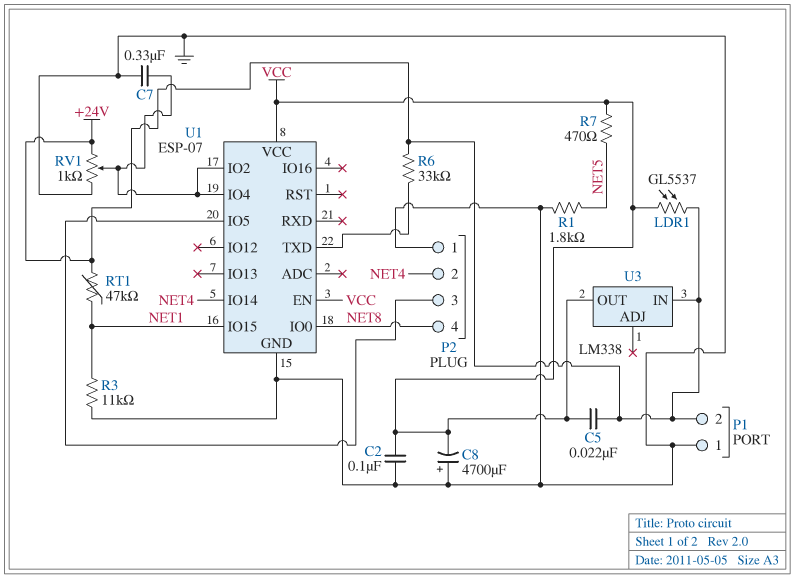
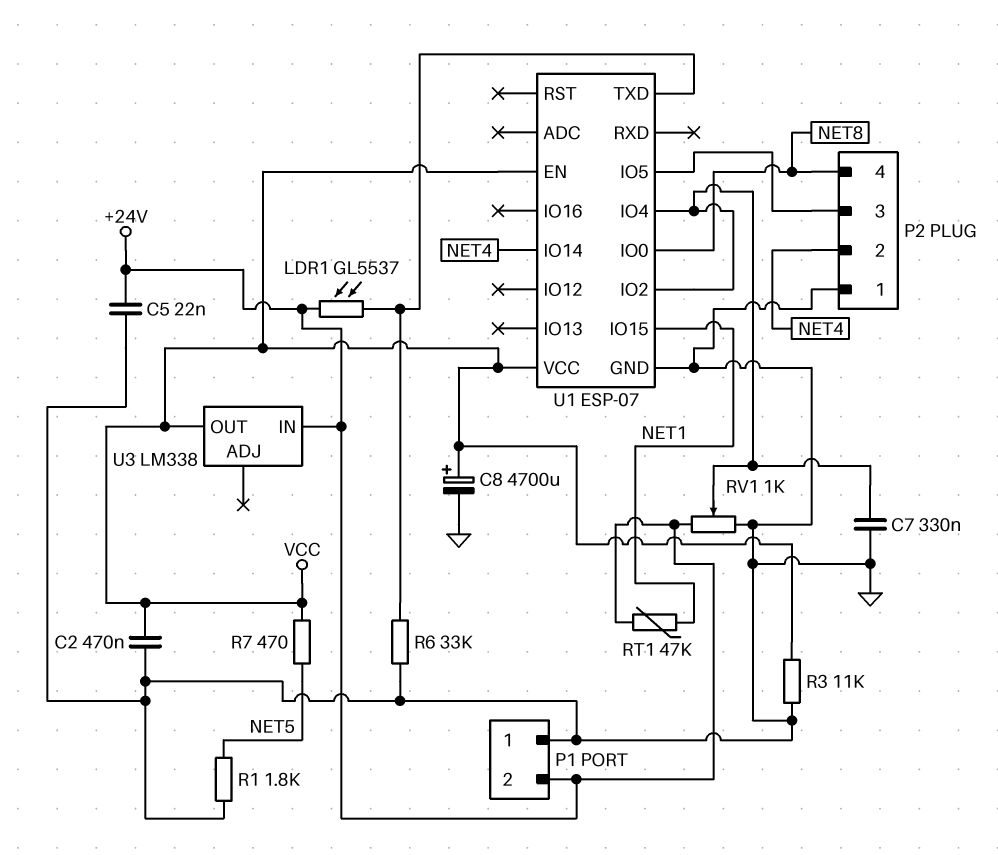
C2: 100nF (GND, VCC) -> 470nF (GND, VCC)
C5: 22nF (+24V, VCC) -> 22nF (+24V, GND)
C8: 4700uF (plus GND, minus VCC) -> 4700uF (plus VCC, minus GND)
LDR1: GL5537 (+24V, VCC) -> GL5537 (+24V, U1/TXD)
R3: 11k (GND, NET1) -> 11k (GND, VCC)
R6: 33k (+24V, U1/TXD) -> 33k (GND, U1/TXD)

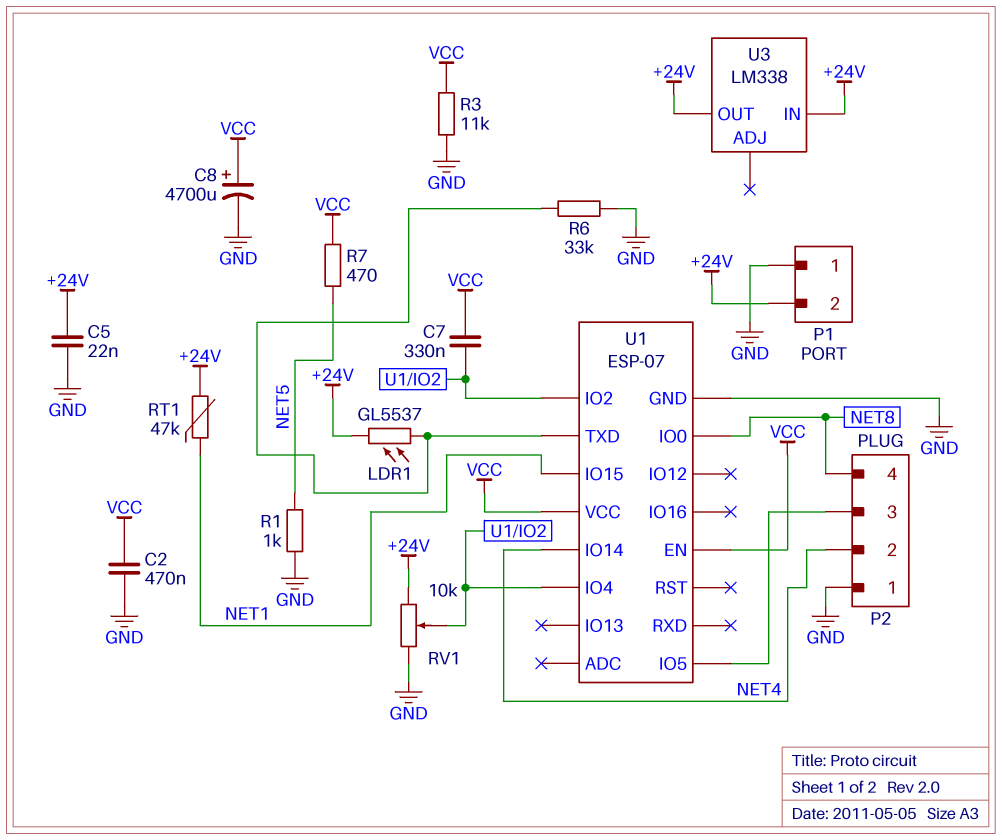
C7: 330nF (GND, U1/IO2) -> 330nF (U1/IO2, VCC)
R1: 1.8k (GND, NET5) -> 1k (GND, NET5)
RV1: 1k (+24V, GND, wiper U1/IO2) -> 10k (+24V, GND, wiper U1/IO2)
U3 pin OUT: VCC -> +24V

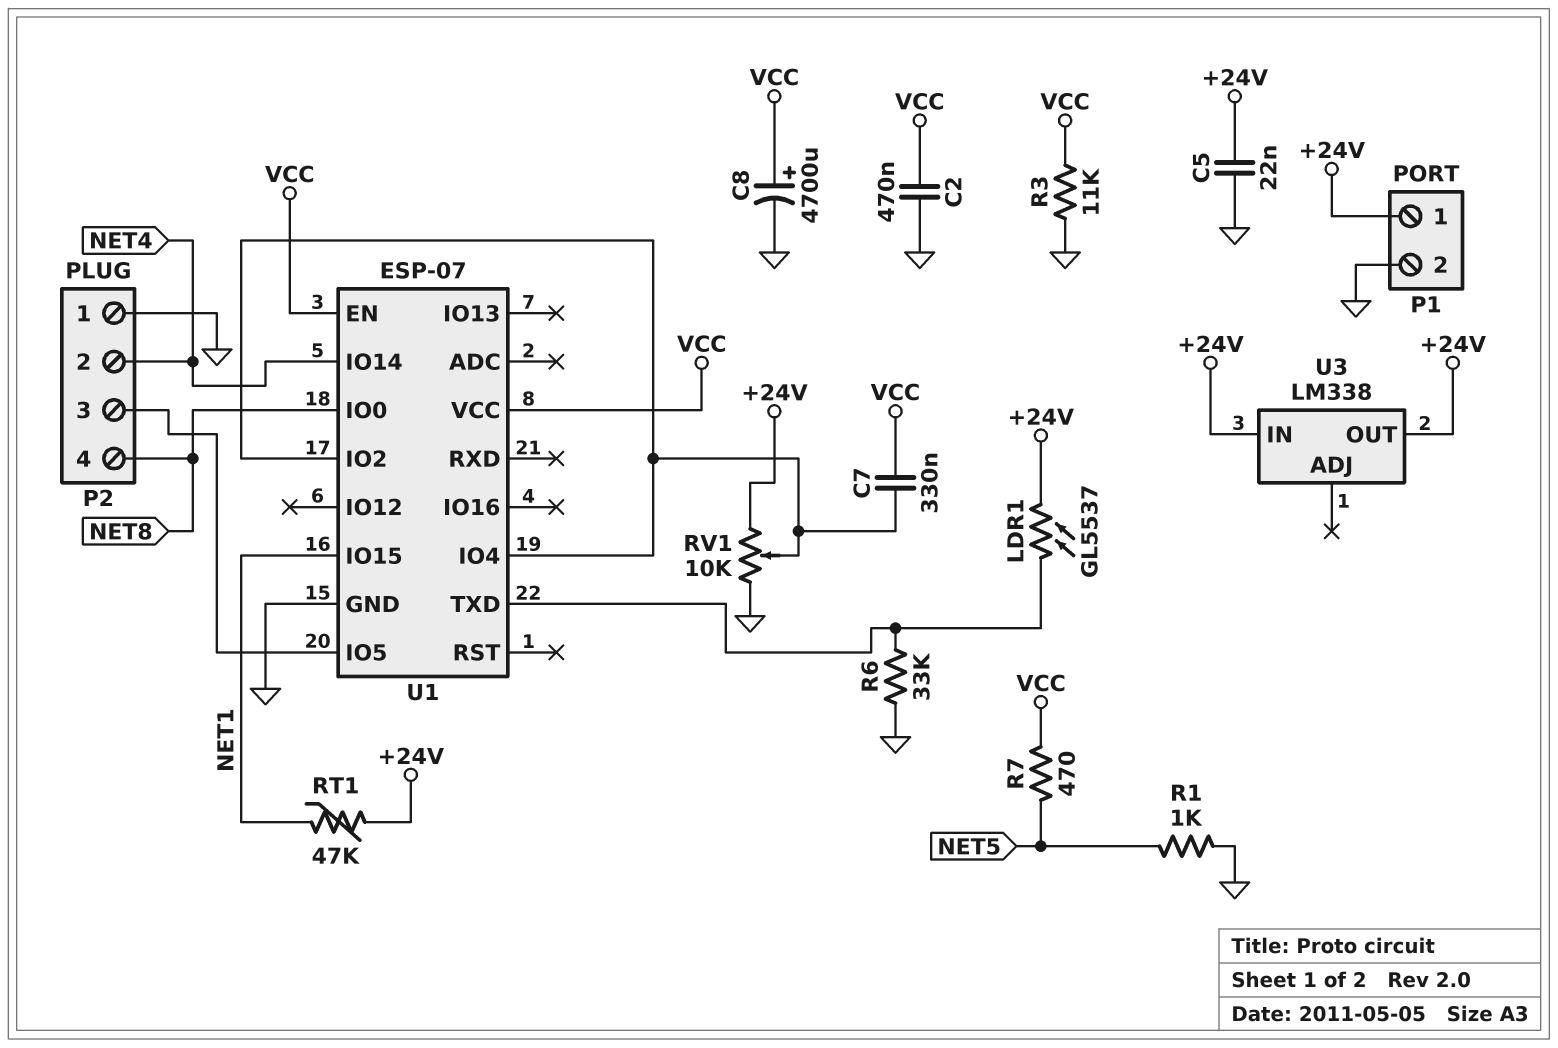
P1 pin 1: GND -> +24V
P1 pin 2: +24V -> GND

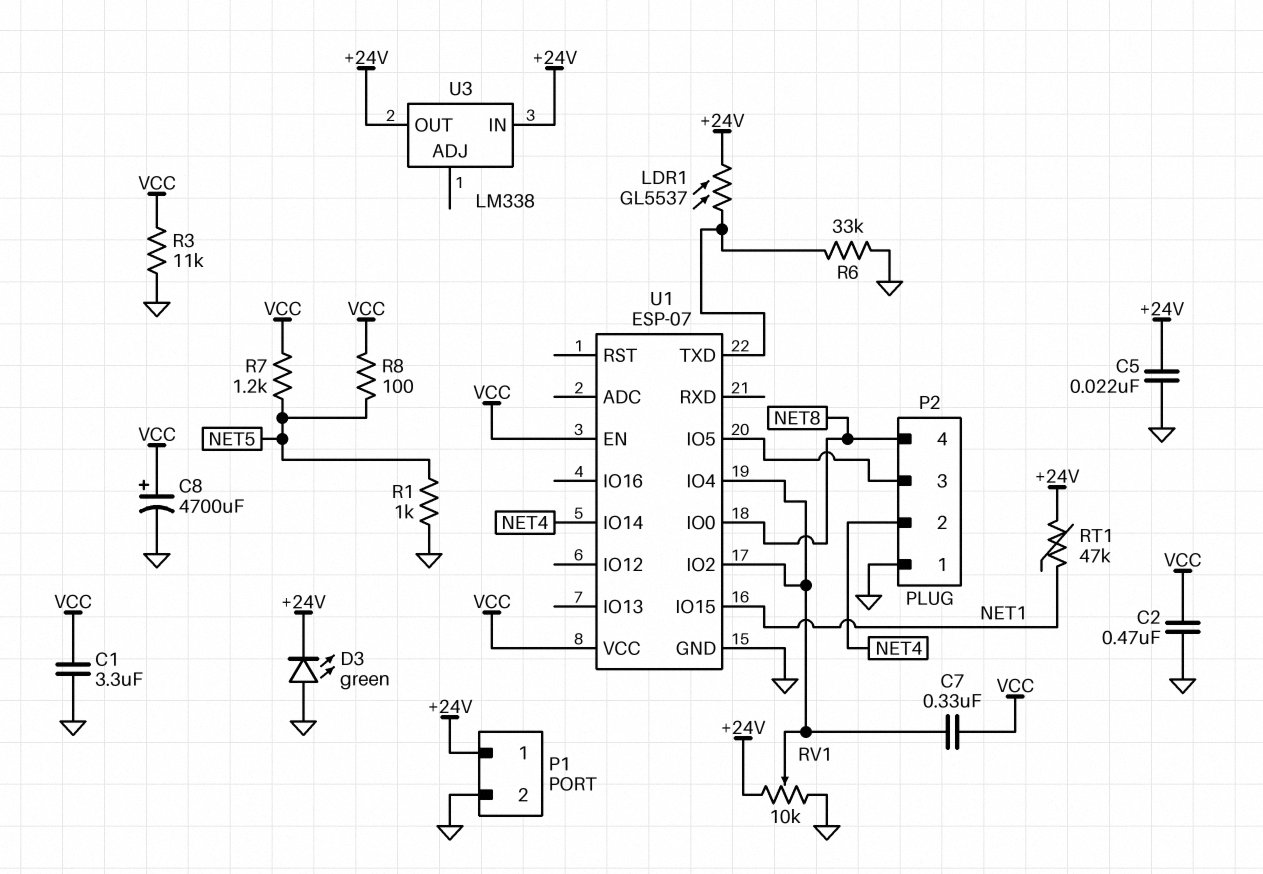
C1: none -> 3.3uF (GND, VCC)
D3: none -> LED green (A GND, K +24V)
R7: 470 (NET5, VCC) -> 1.2k (NET5, VCC)
R8: none -> 100 (NET5, VCC)

